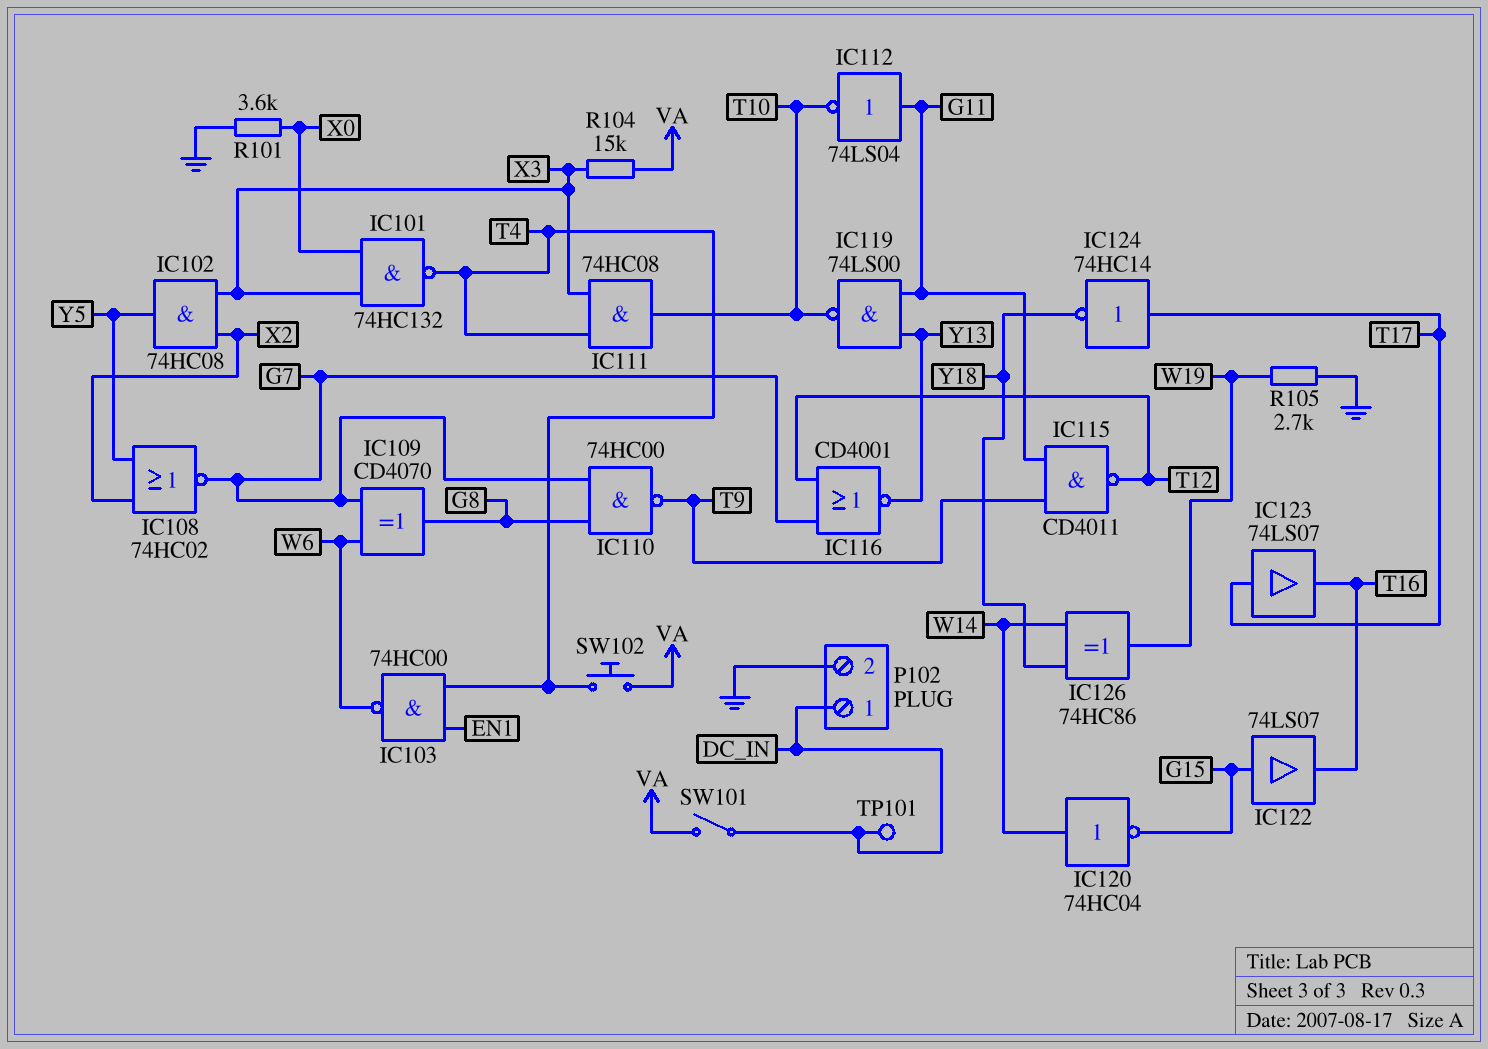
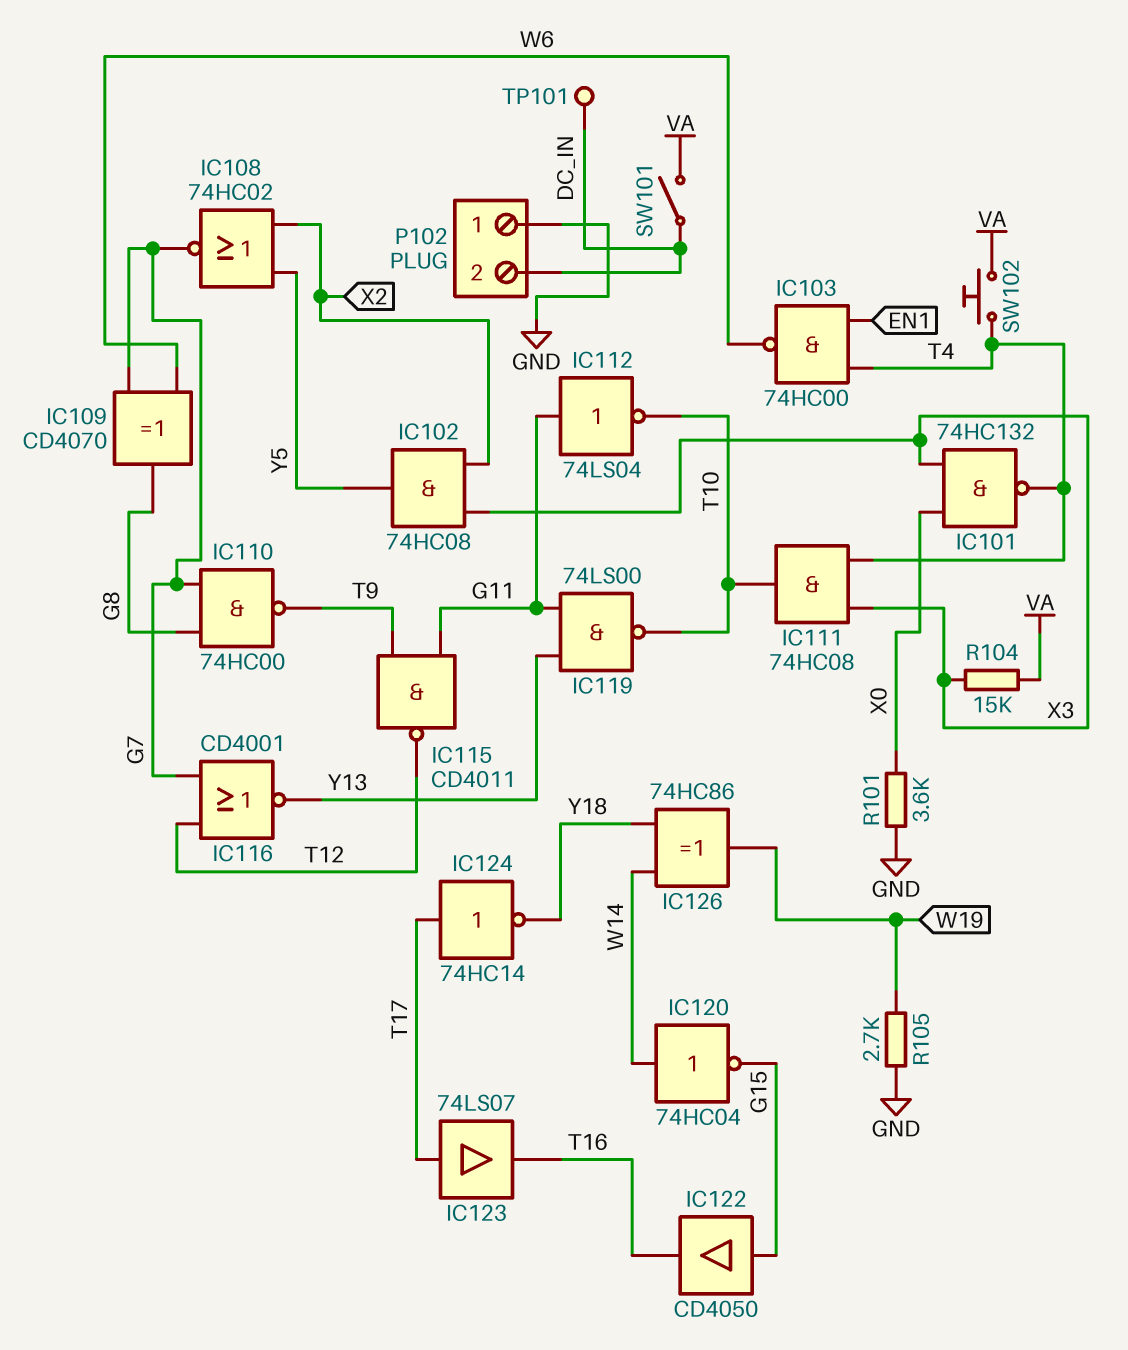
IC122: buffer 74LS07 (in G15, out T16) -> buffer CD4050 (in G15, out T16)
P102 pin 1: DC_IN -> GND
P102 pin 2: GND -> DC_IN

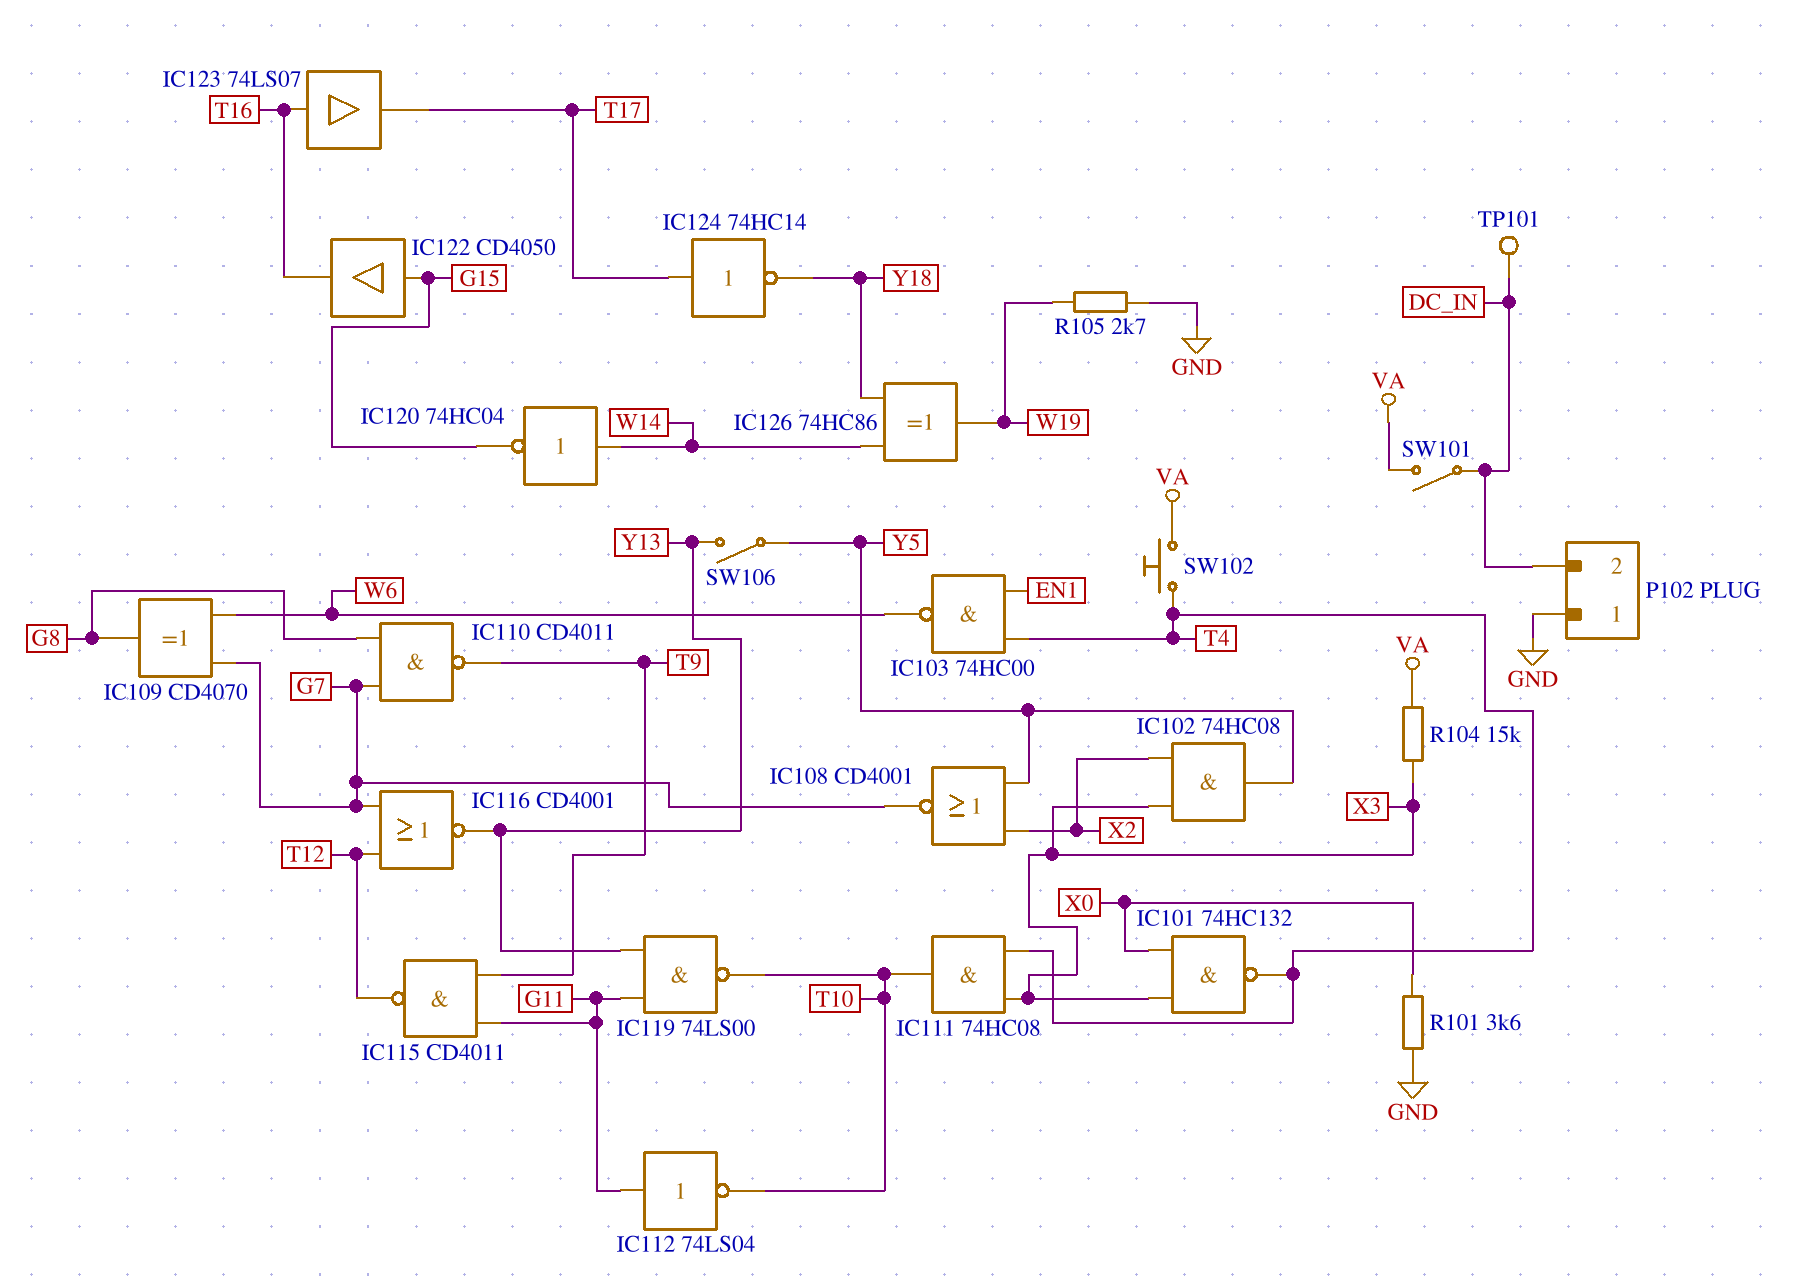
IC108: NOR 74HC02 (in X2, in Y5, out G7) -> NOR CD4001 (in X2, in Y5, out G7)
IC110: NAND 74HC00 (in G7, in G8, out T9) -> NAND CD4011 (in G7, in G8, out T9)
IC123: buffer 74LS07 (in T17, out T16) -> buffer 74LS07 (in T16, out T17)
SW106: none -> switch (Y5, Y13)

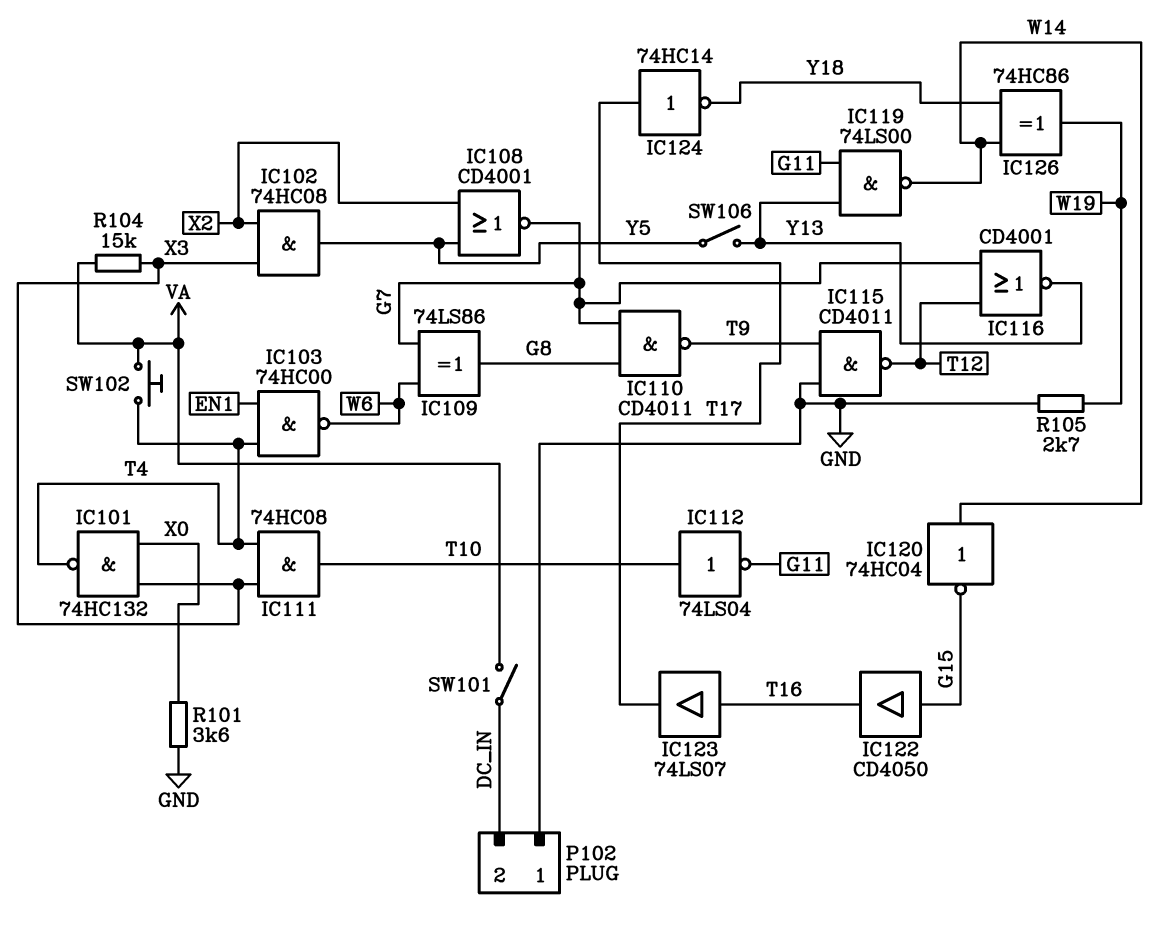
IC109: XOR CD4070 (in G7, in W6, out G8) -> XOR 74LS86 (in G7, in W6, out G8)
IC112: NOT 74LS04 (in G11, out T10) -> NOT 74LS04 (in T10, out G11)
IC115: NAND CD4011 (in G11, in T9, out T12) -> NAND CD4011 (in GND, in T9, out T12)
IC119: NAND 74LS00 (in G11, in Y13, out T10) -> NAND 74LS00 (in G11, in Y13, out W14)
TP101: test point (DC_IN) -> none

